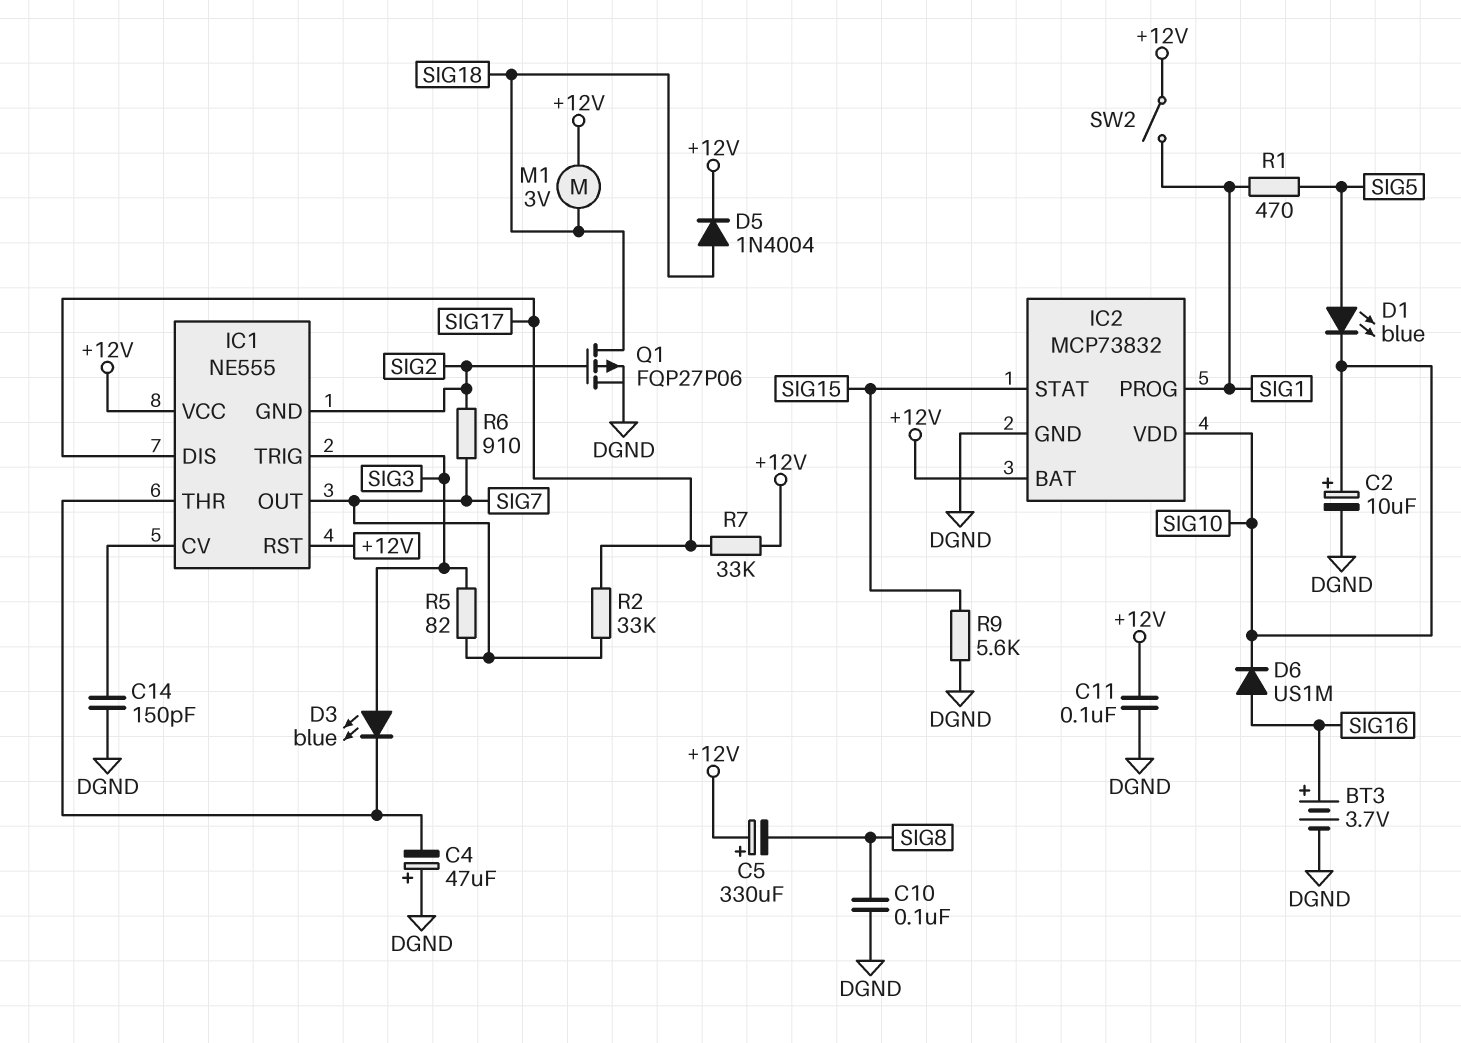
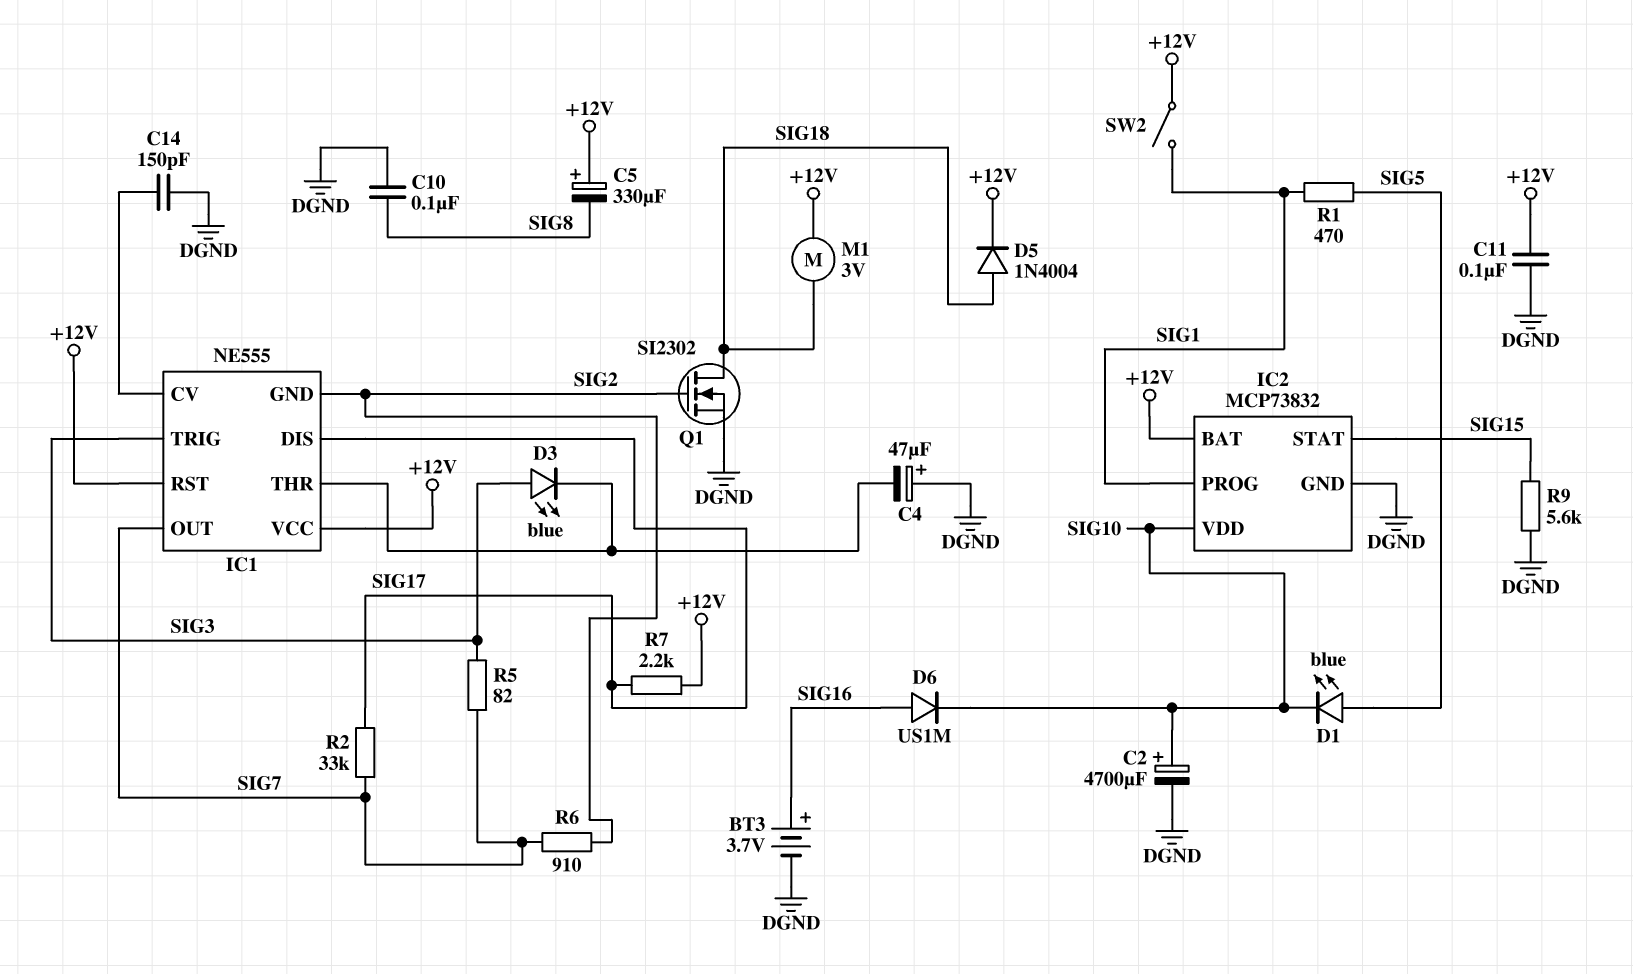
C2: 10uF (plus SIG10, minus DGND) -> 4700uF (plus SIG10, minus DGND)
Q1: PMOS FQP27P06 (G SIG2, D SIG18, S DGND) -> NMOS SI2302 (G SIG2, D SIG18, S DGND)
R7: 33k (+12V, SIG17) -> 2.2k (+12V, SIG17)

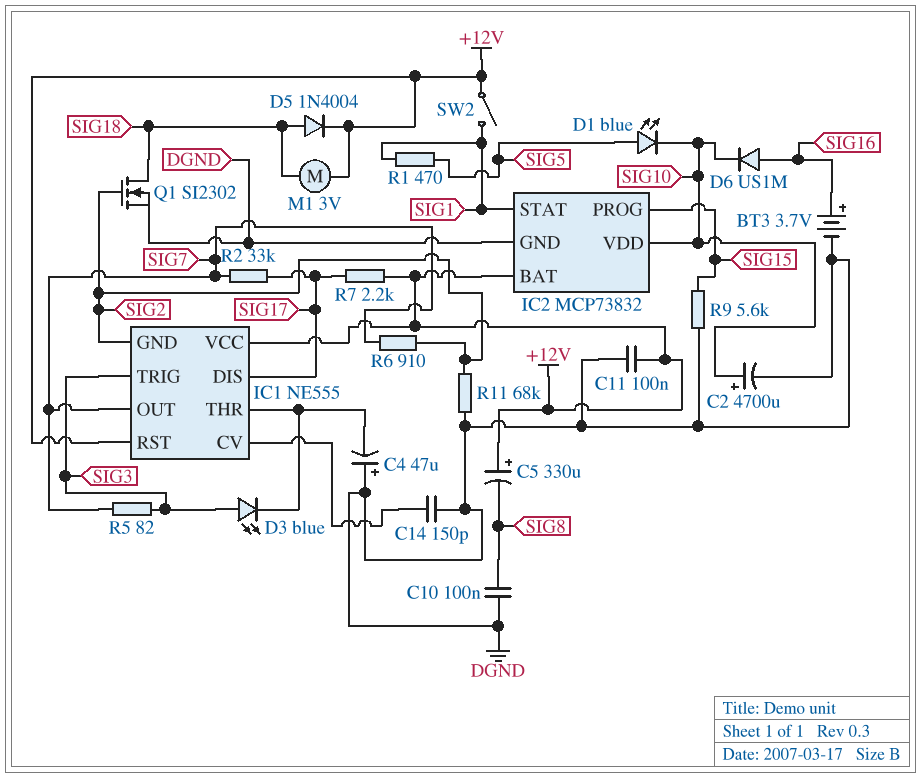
IC2 pin PROG: SIG1 -> SIG15
IC2 pin STAT: SIG15 -> SIG1
R11: none -> 68k (DGND, SIG2)

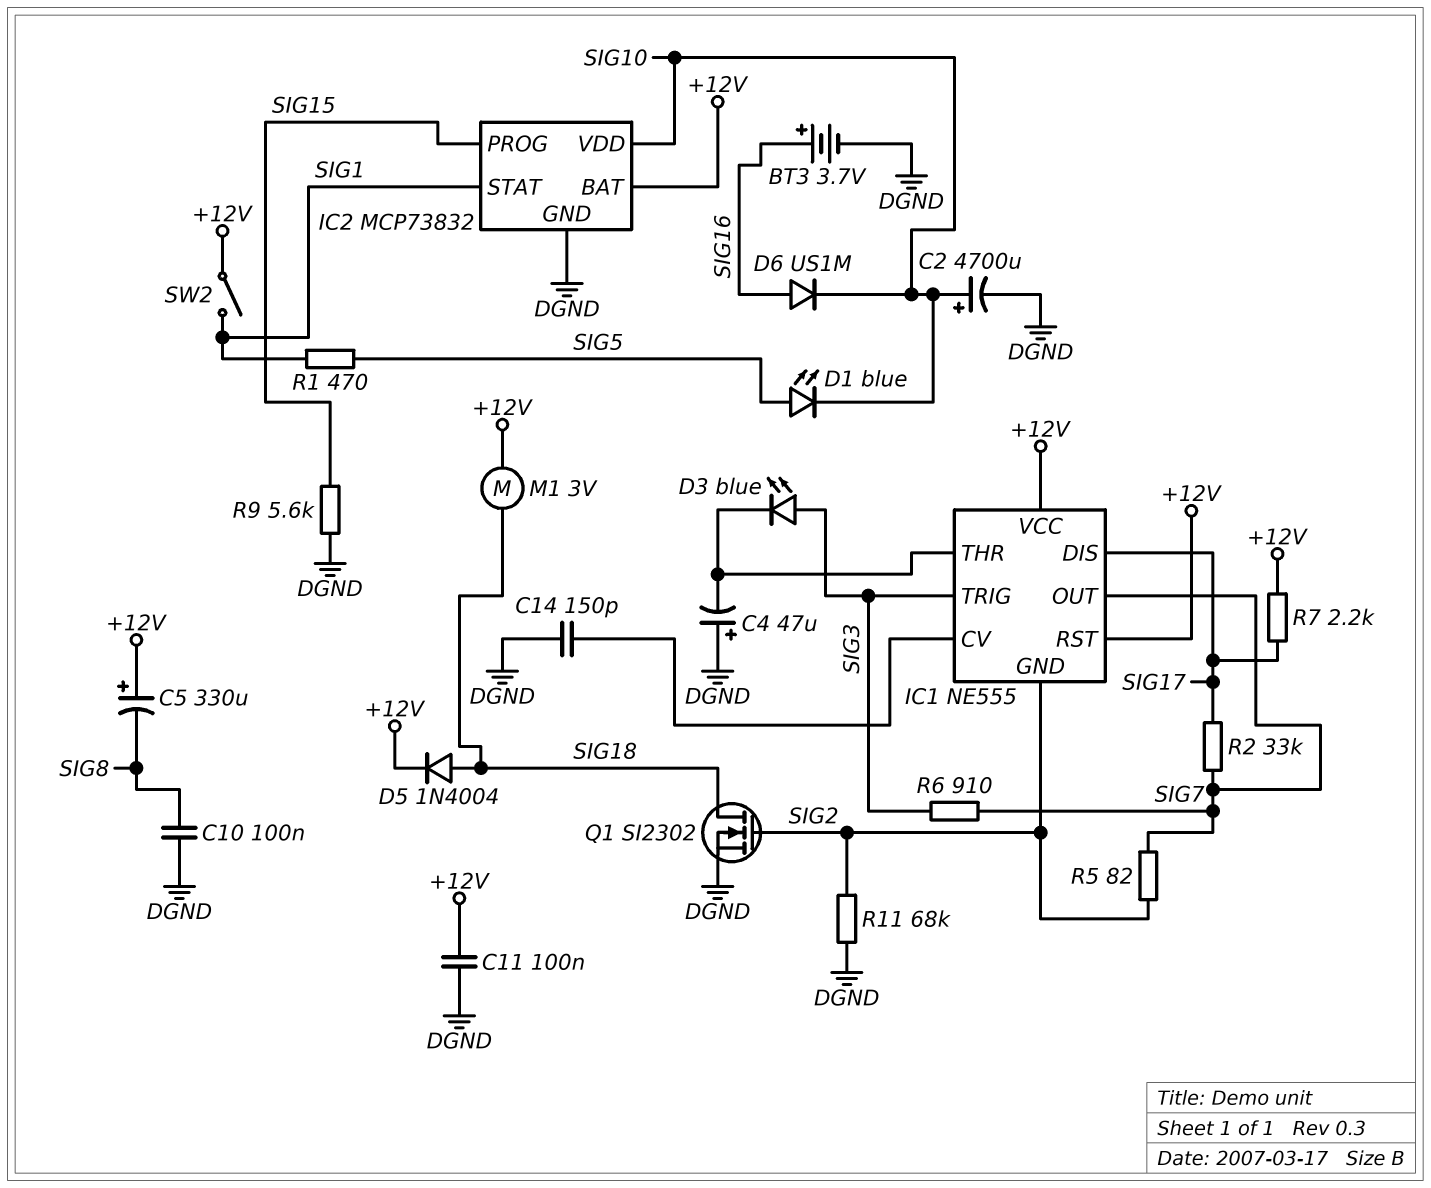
R5: 82 (SIG3, SIG7) -> 82 (SIG2, SIG7)
R6: 910 (SIG2, SIG7) -> 910 (SIG3, SIG7)

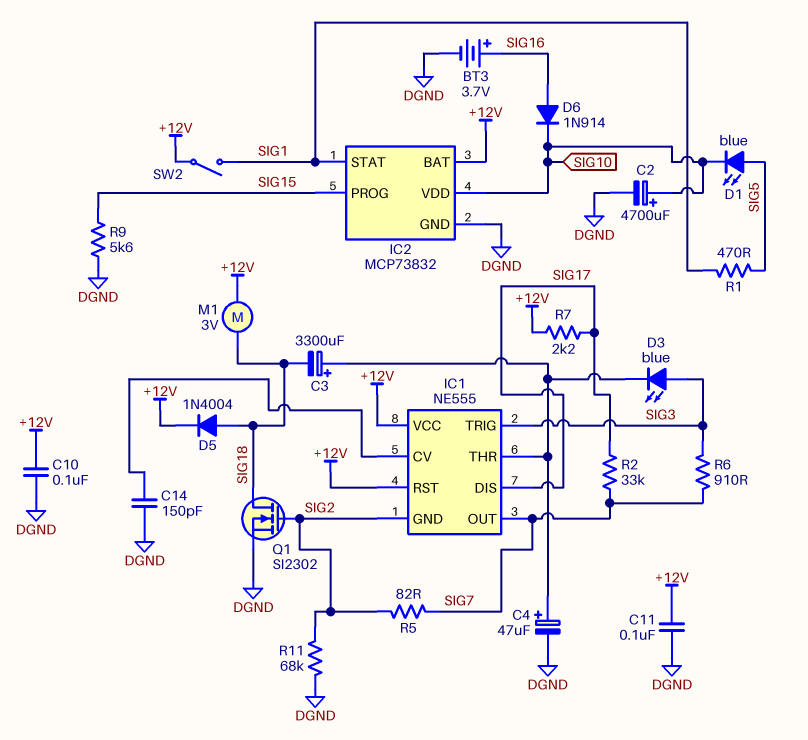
C3: none -> 3300uF (plus IC1/THR, minus SIG18)
C4: 47uF (plus DGND, minus IC1/THR) -> 47uF (plus IC1/THR, minus DGND)
C5: 330uF (plus +12V, minus SIG8) -> none
C10: 100nF (DGND, SIG8) -> 100nF (+12V, DGND)
D6: diode US1M (A SIG16, K SIG10) -> diode 1N914 (A SIG16, K SIG10)

